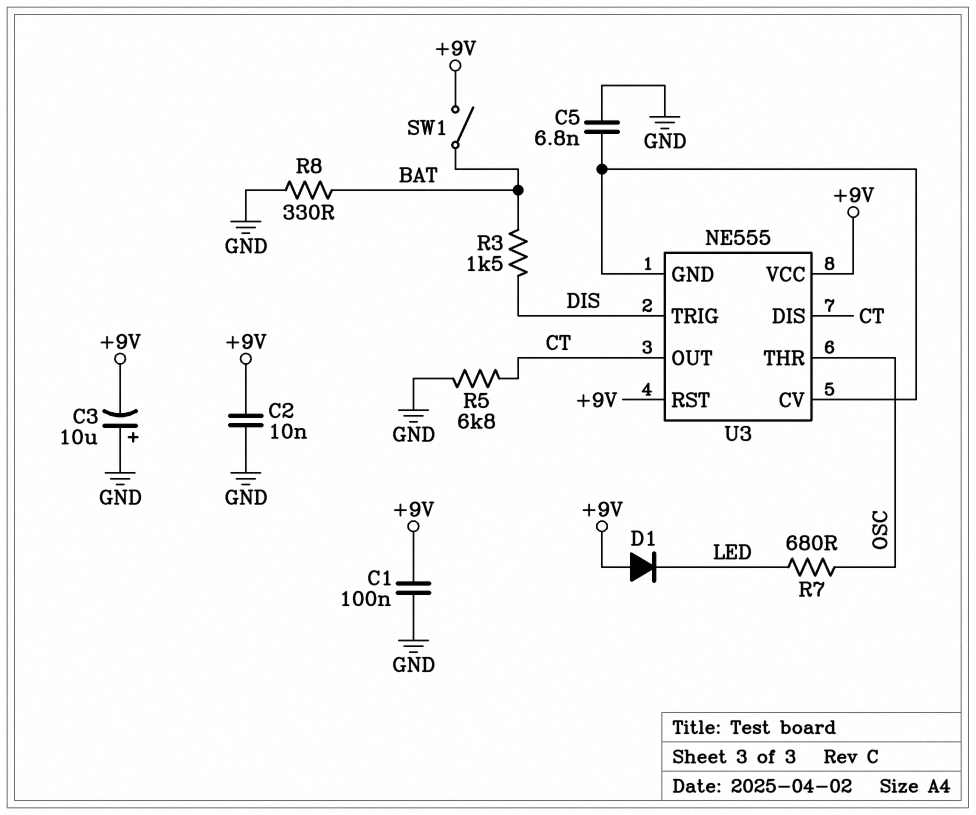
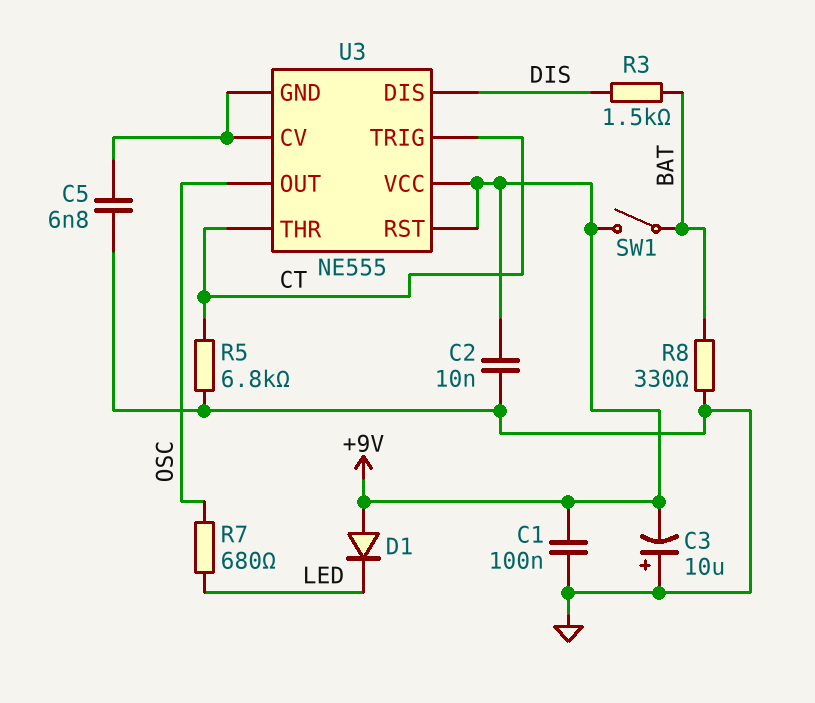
U3 pin DIS: CT -> DIS
U3 pin OUT: CT -> OSC
U3 pin THR: OSC -> CT
U3 pin TRIG: DIS -> CT

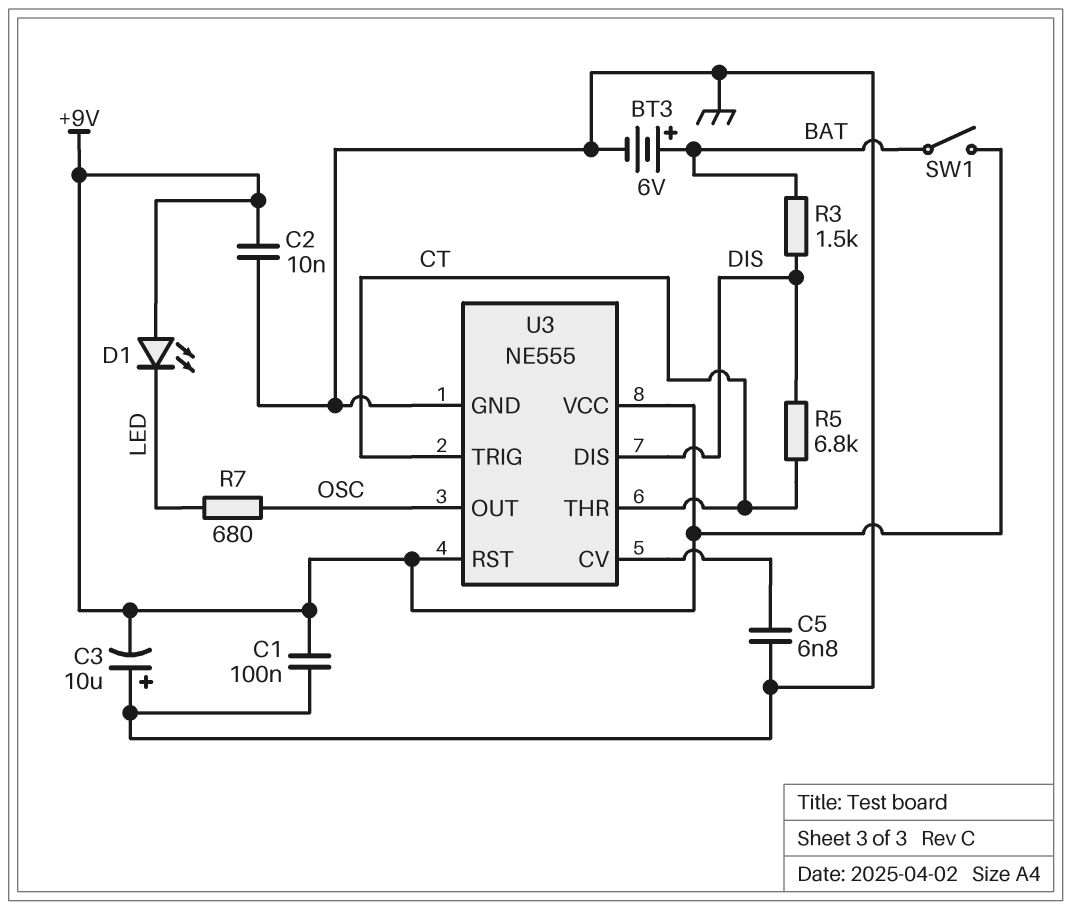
BT3: none -> 6V (plus BAT, minus GND)
D1: diode (A +9V, K LED) -> LED (A +9V, K LED)
R5: 6.8k (CT, GND) -> 6.8k (CT, DIS)
R8: 330 (BAT, GND) -> none
U3 pin GND: U3/CV -> GND

